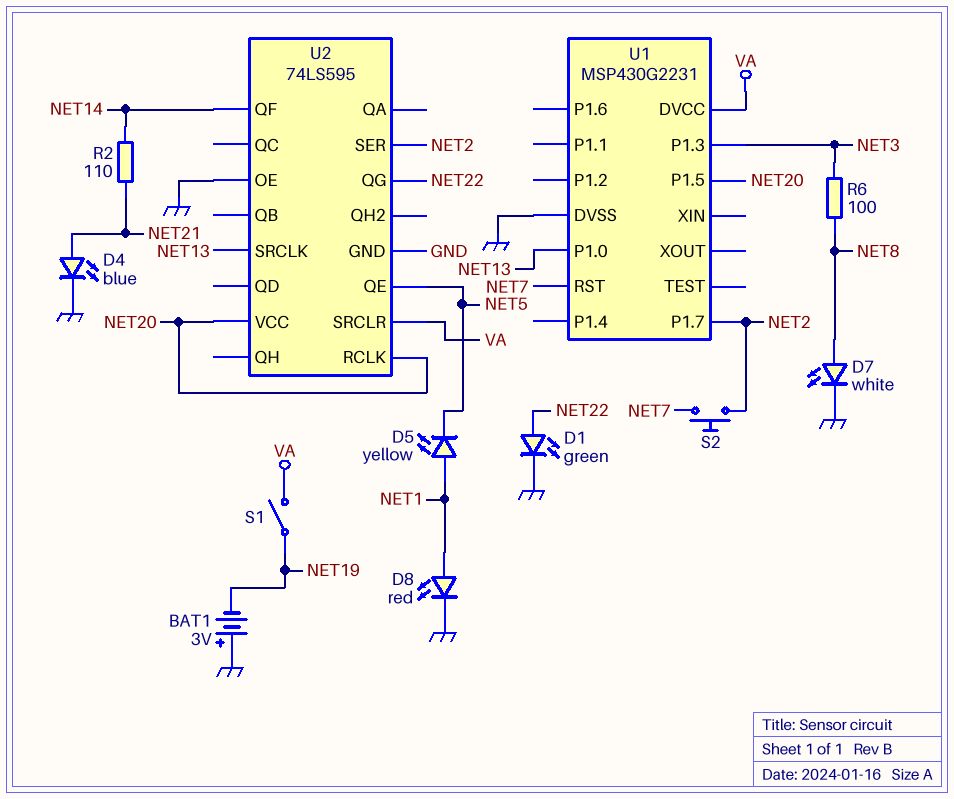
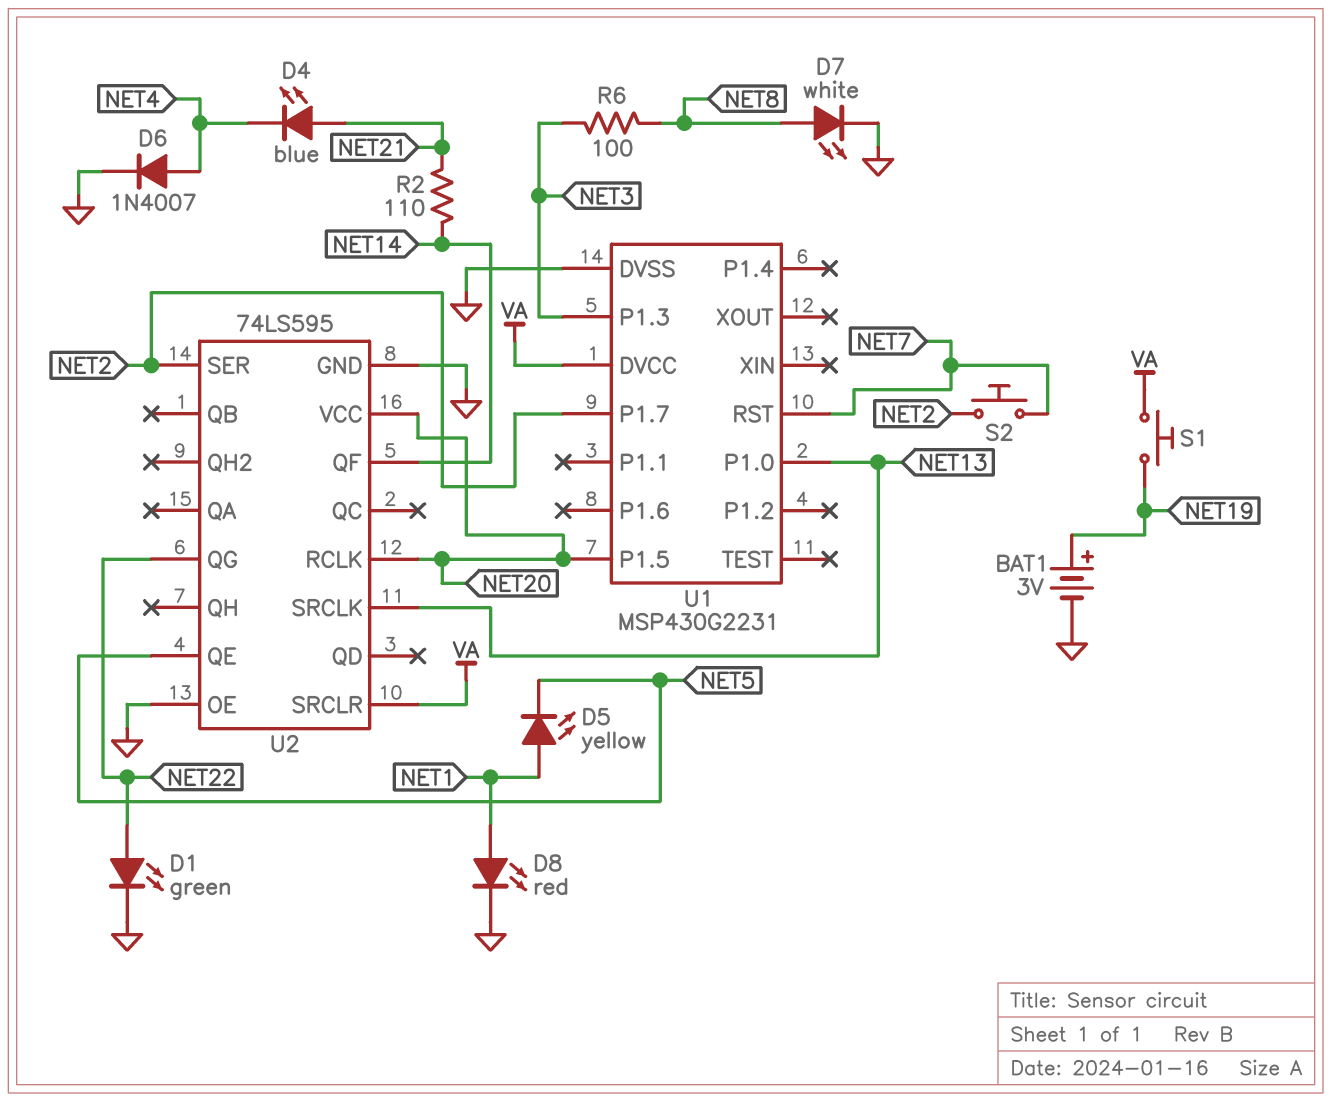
BAT1: 3V (plus GND, minus NET19) -> 3V (plus NET19, minus GND)
D4: LED blue (A NET21, K GND) -> LED blue (A NET21, K NET4)
D6: none -> diode 1N4007 (A NET4, K GND)
S1: switch (NET19, VA) -> button (NET19, VA)

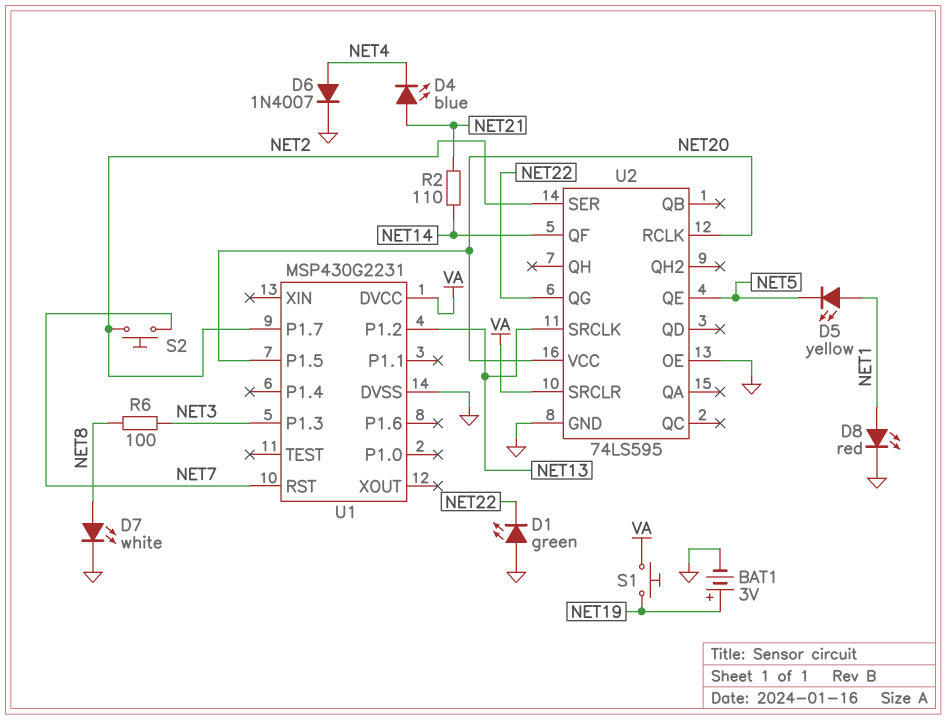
D1: LED green (A NET22, K GND) -> LED green (A GND, K NET22)
U1 pin P1.0: NET13 -> none
U1 pin P1.2: none -> NET13

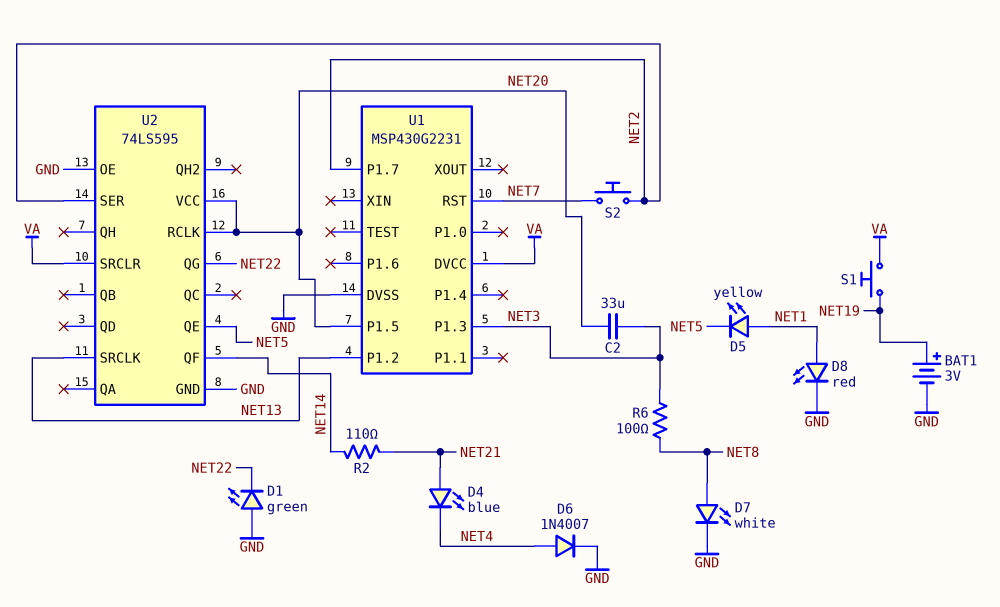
C2: none -> 33uF (NET3, NET20)

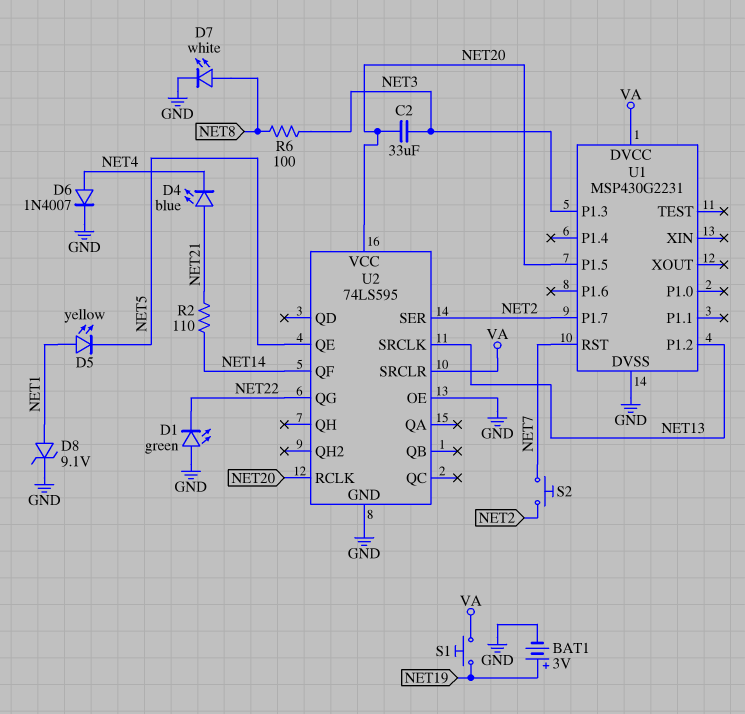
D8: LED red (A NET1, K GND) -> zener 9.1V (A NET1, K GND)

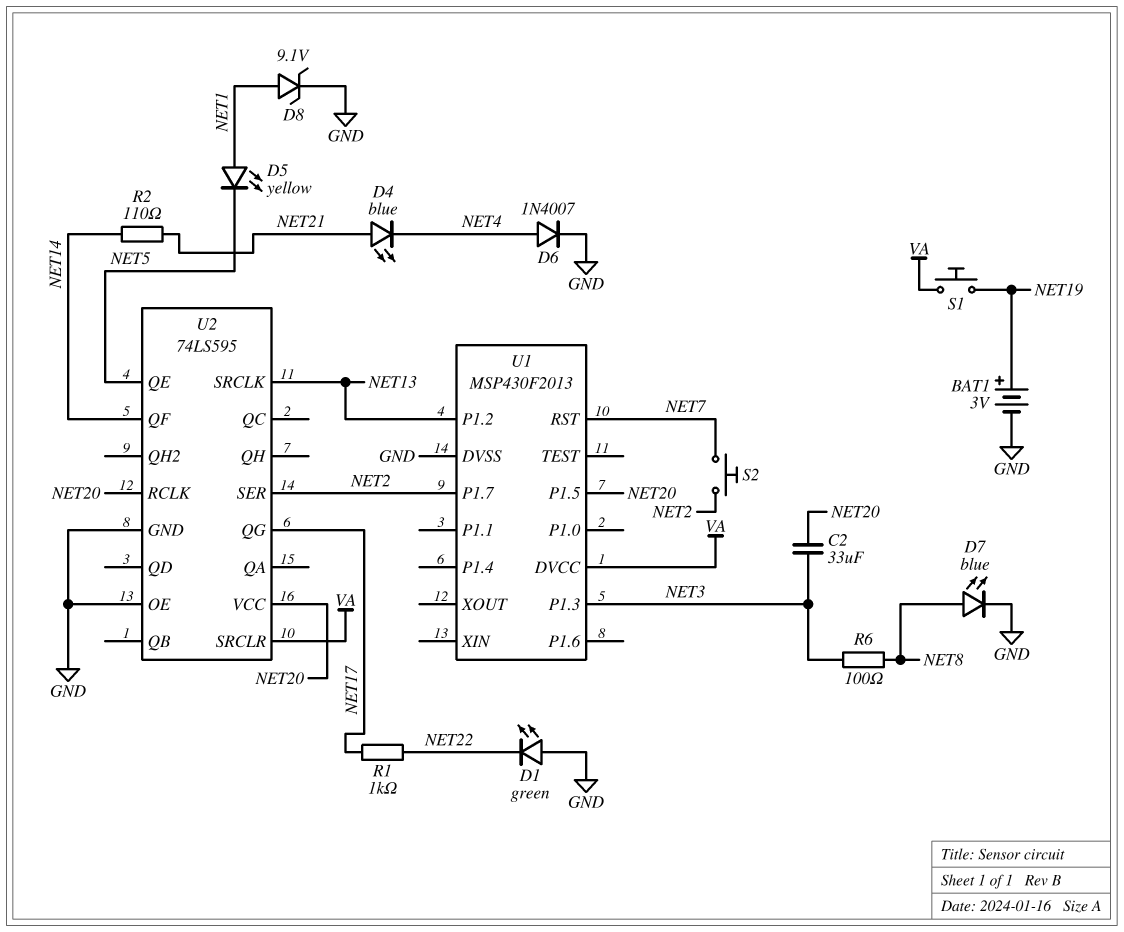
D7: LED white (A NET8, K GND) -> LED blue (A NET8, K GND)
R1: none -> 1k (NET17, NET22)
U1: MSP430G2231 -> MSP430F2013
U2 pin QG: NET22 -> NET17

